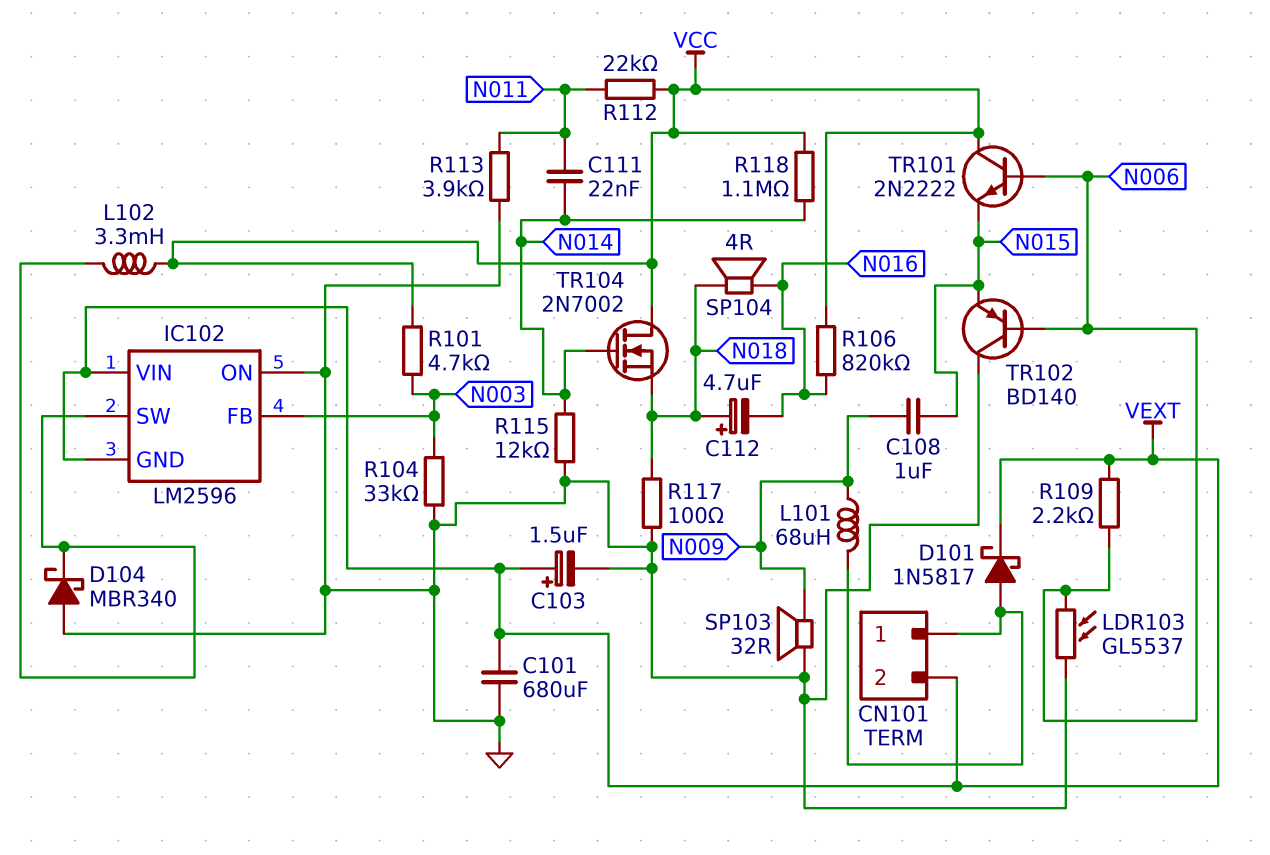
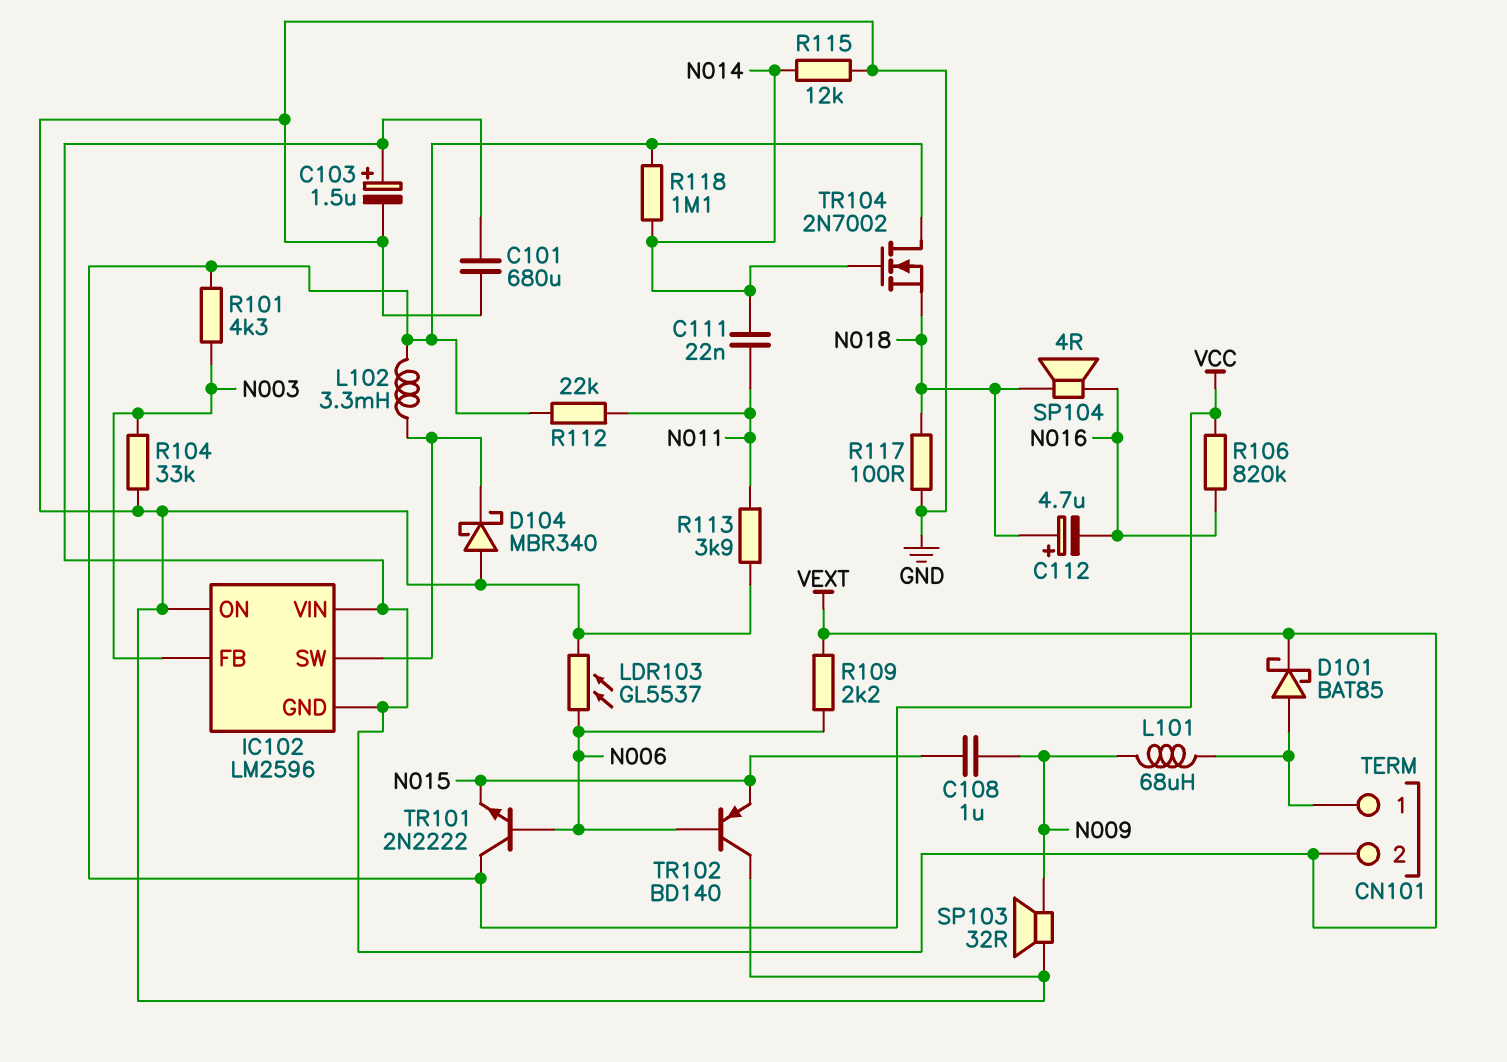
D101: schottky 1N5817 (A CN101/1, K VEXT) -> schottky BAT85 (A CN101/1, K VEXT)
R101: 4.7k (N003, VCC) -> 4.3k (N003, VCC)

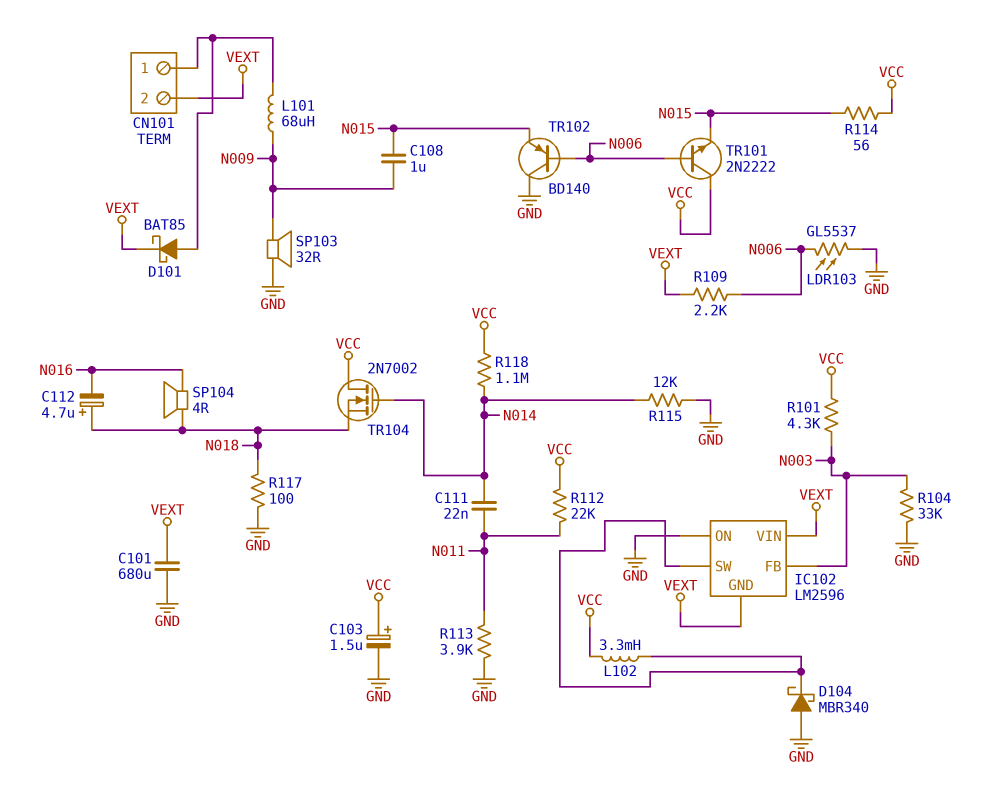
C103: 1.5uF (plus VEXT, minus GND) -> 1.5uF (plus VCC, minus GND)
R106: 820k (N016, VCC) -> none
R114: none -> 56 (N015, VCC)

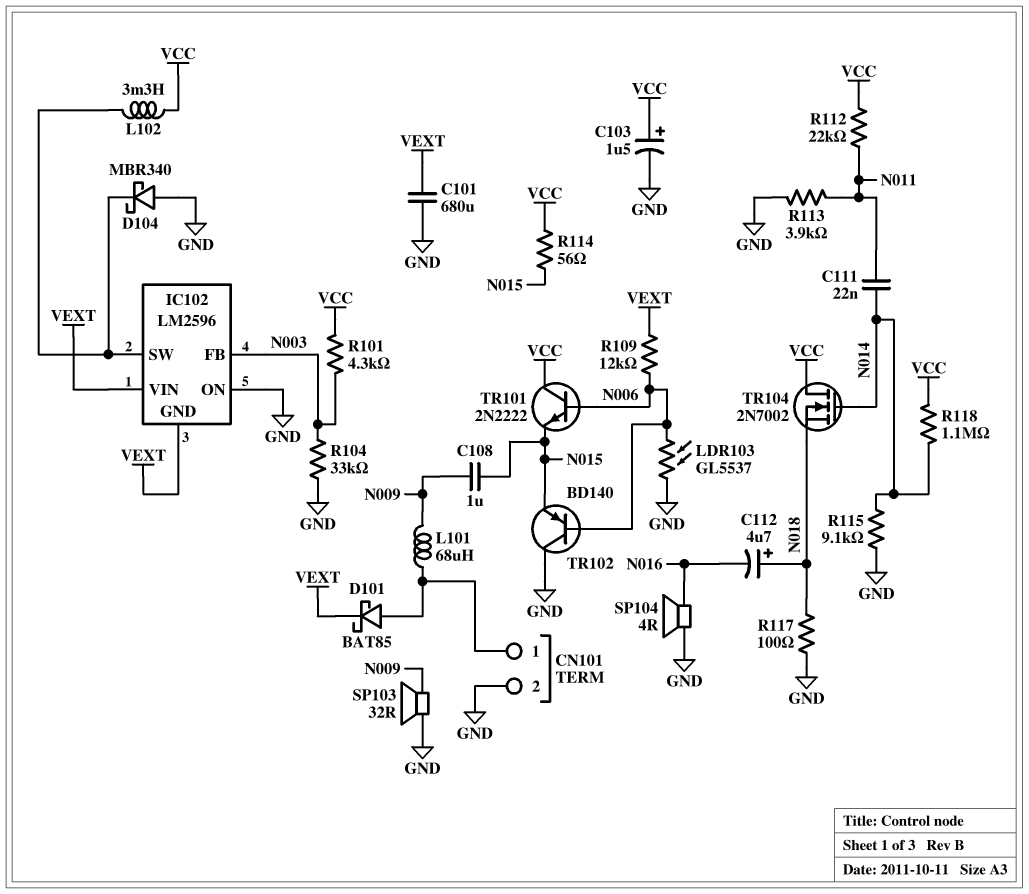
CN101 pin 2: VEXT -> GND
R109: 2.2k (N006, VEXT) -> 12k (N006, VEXT)
R115: 12k (GND, N014) -> 9.1k (GND, N014)
SP104: speaker 4R (N016, N018) -> speaker 4R (GND, N016)

